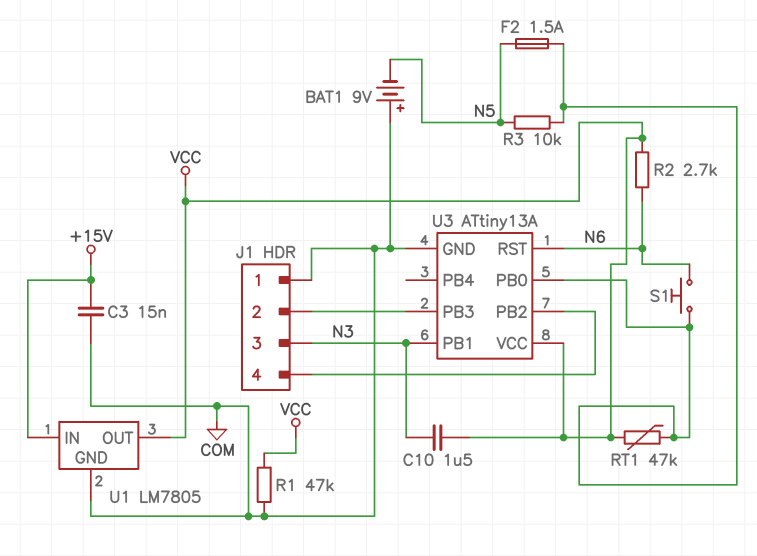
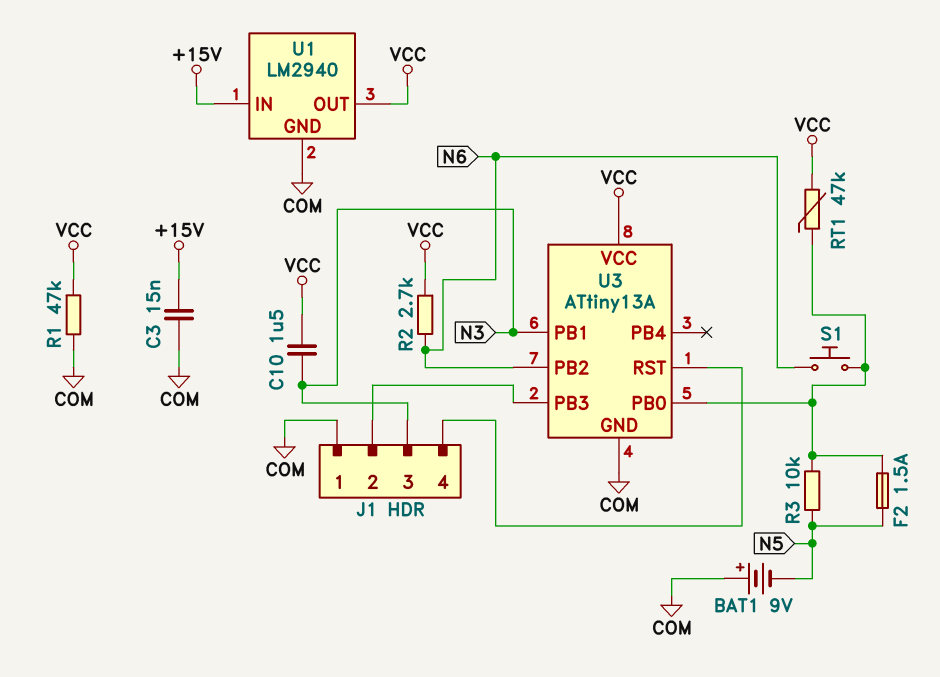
U1: LM7805 -> LM2940
U3 pin PB2: J1/4 -> N6
U3 pin RST: N6 -> J1/4

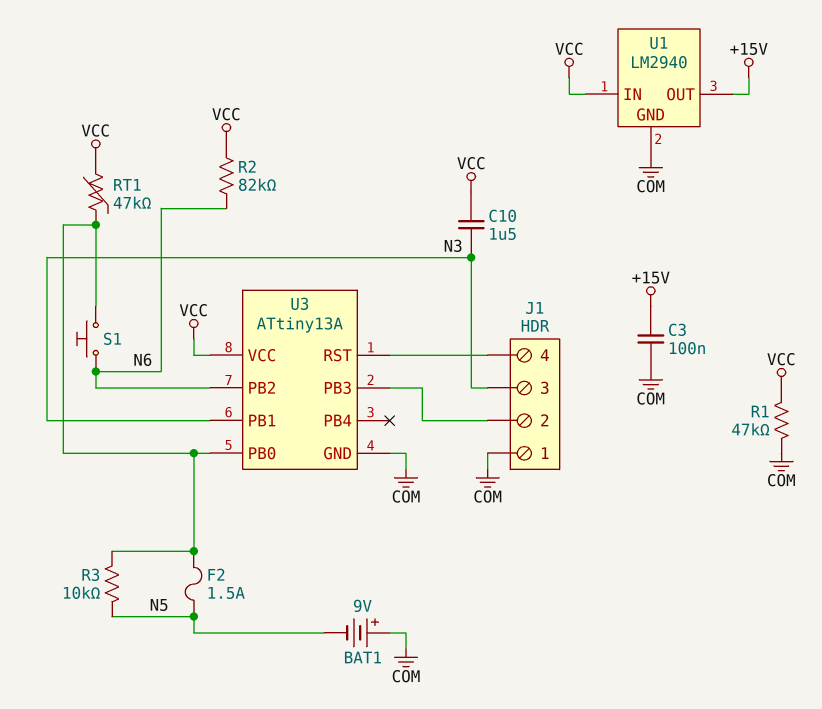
C3: 15nF (+15V, COM) -> 100nF (+15V, COM)
R2: 2.7k (N6, VCC) -> 82k (N6, VCC)
U1 pin IN: +15V -> VCC
U1 pin OUT: VCC -> +15V

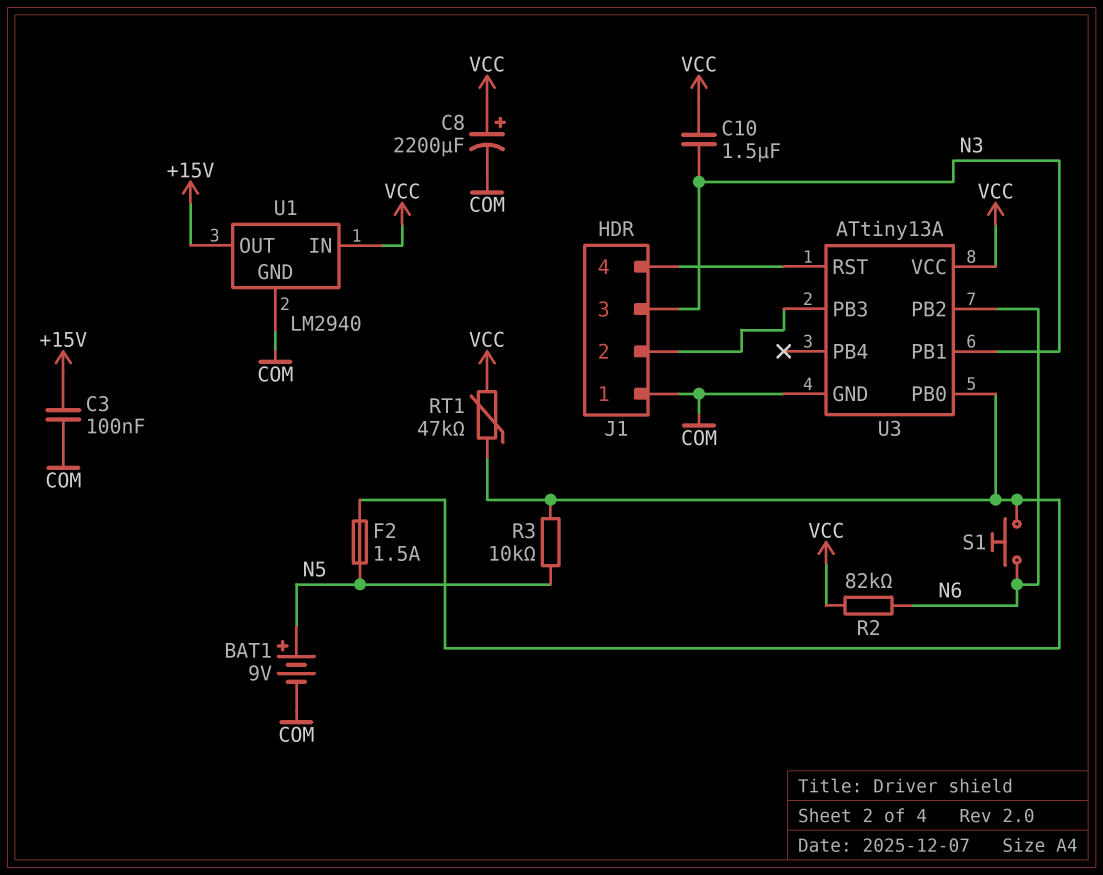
BAT1: 9V (plus COM, minus N5) -> 9V (plus N5, minus COM)
C8: none -> 2200uF (plus VCC, minus COM)
R1: 47k (COM, VCC) -> none

